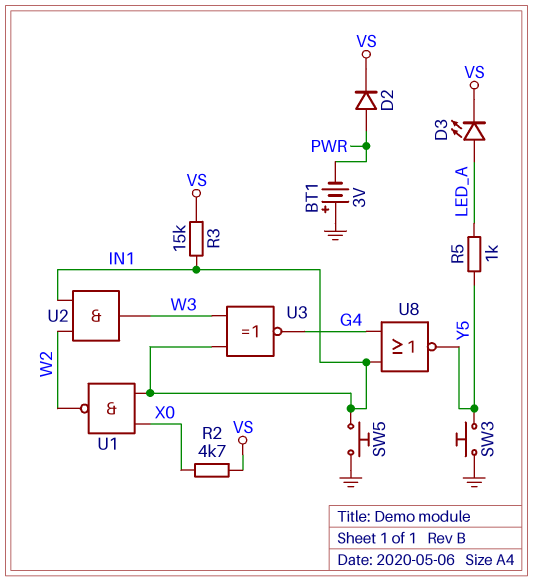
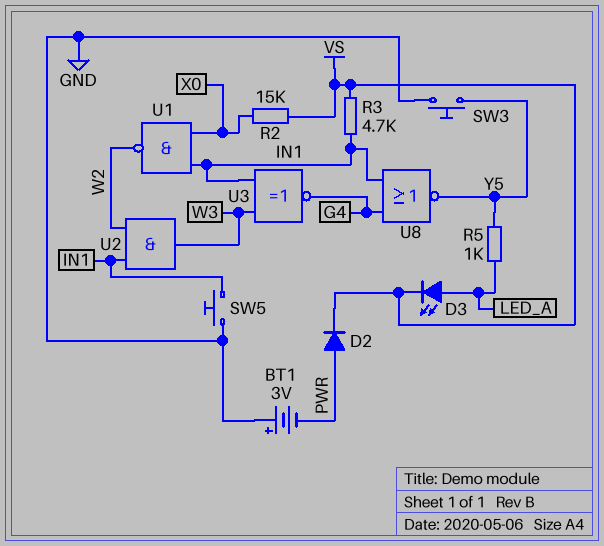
R2: 4.7k (VS, X0) -> 15k (VS, X0)
R3: 15k (IN1, VS) -> 4.7k (IN1, VS)

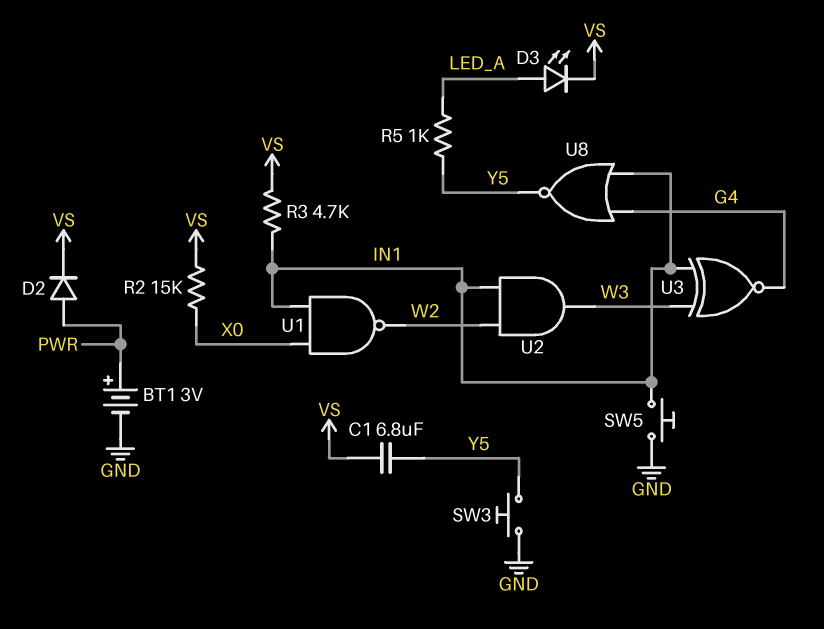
BT1: 3V (plus GND, minus PWR) -> 3V (plus PWR, minus GND)
C1: none -> 6.8uF (VS, Y5)

